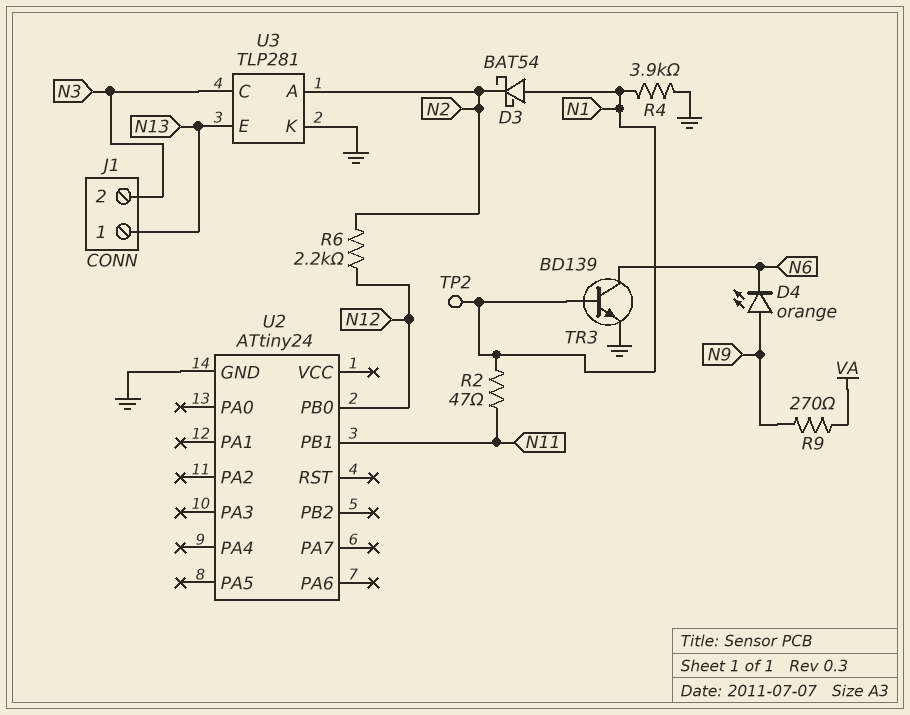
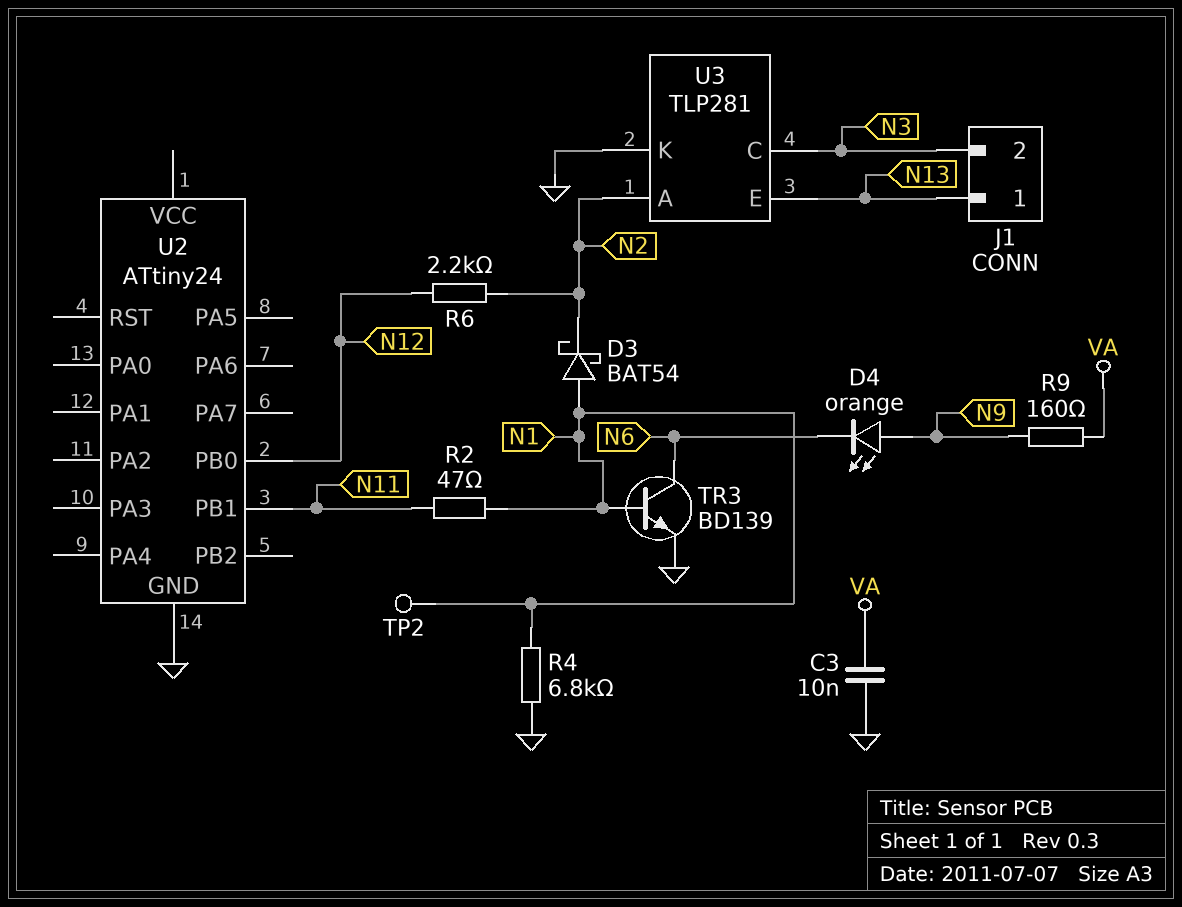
C3: none -> 10nF (GND, VA)
R4: 3.9k (GND, N1) -> 6.8k (GND, N1)
R9: 270 (N9, VA) -> 160 (N9, VA)

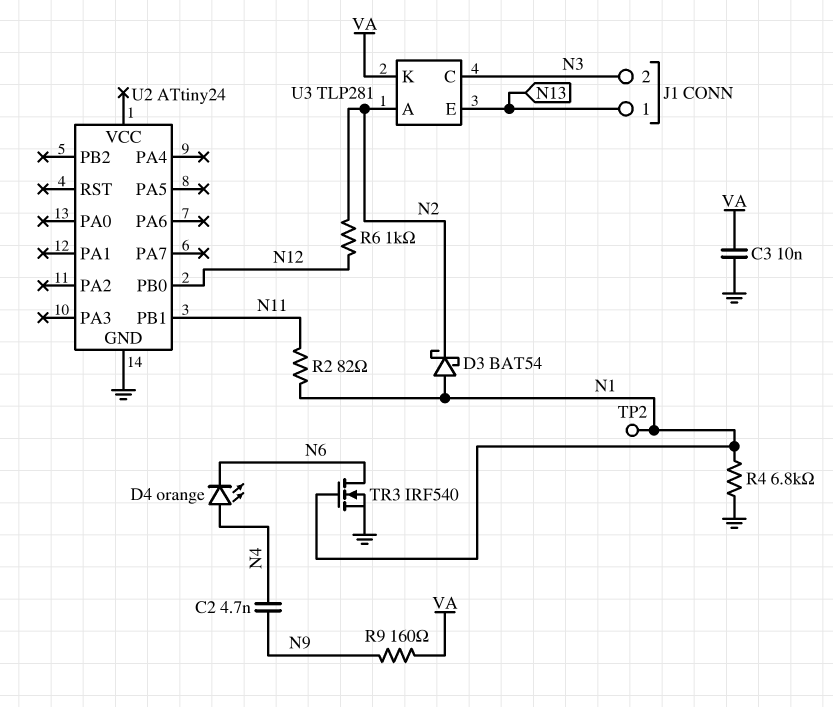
C2: none -> 4.7nF (N4, N9)
D4: LED orange (A N9, K N6) -> LED orange (A N4, K N6)
R2: 47 (N1, N11) -> 82 (N1, N11)
R6: 2.2k (N2, N12) -> 1k (N2, N12)
TR3: NPN BD139 (B N1, C N6, E GND) -> NMOS IRF540 (G N1, D N6, S GND)
U3 pin K: GND -> VA

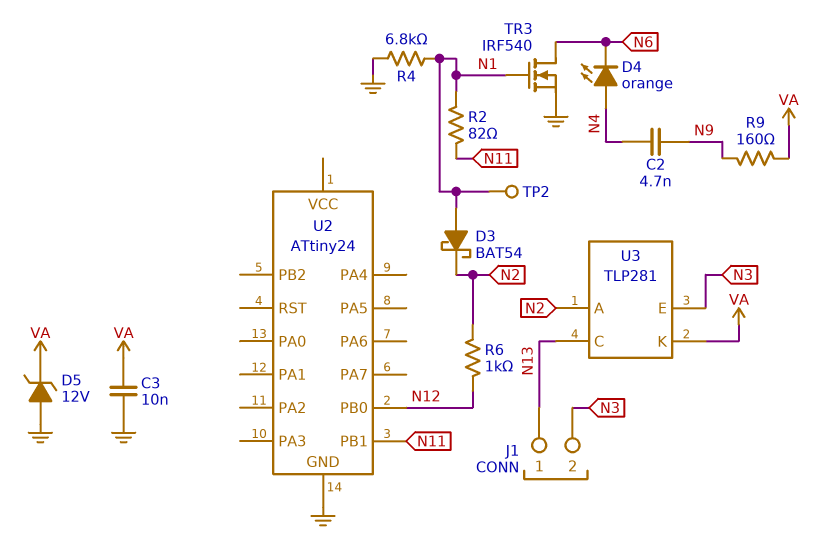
D5: none -> zener 12V (A GND, K VA)
U3 pin C: N3 -> N13
U3 pin E: N13 -> N3

